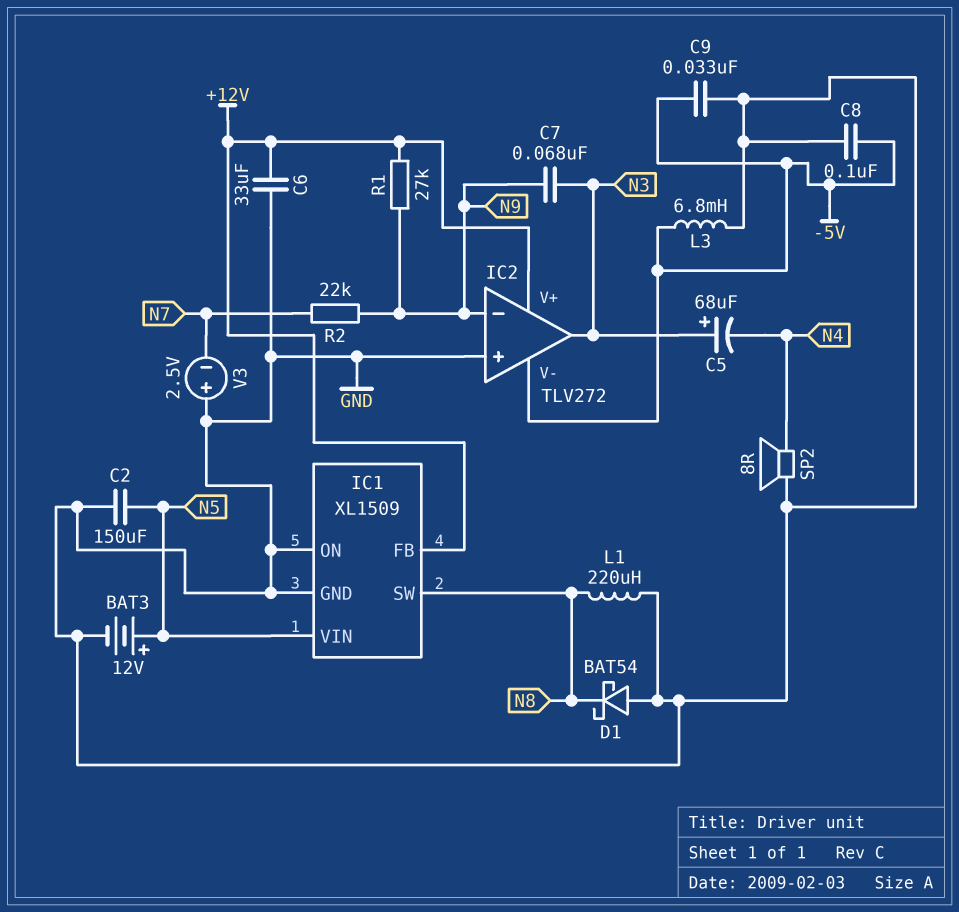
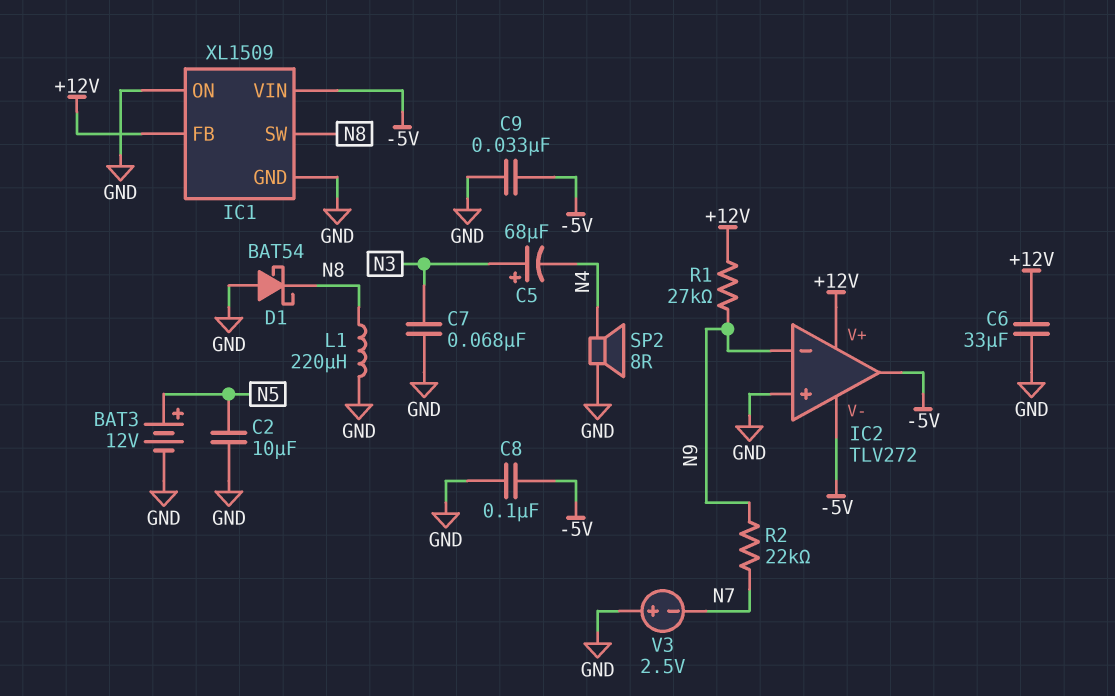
C2: 150uF (GND, N5) -> 10uF (GND, N5)
C7: 68nF (N3, N9) -> 68nF (GND, N3)
IC1 pin VIN: N5 -> -5V
IC2 pin out: N3 -> -5V
L3: 6.8mH (-5V, GND) -> none

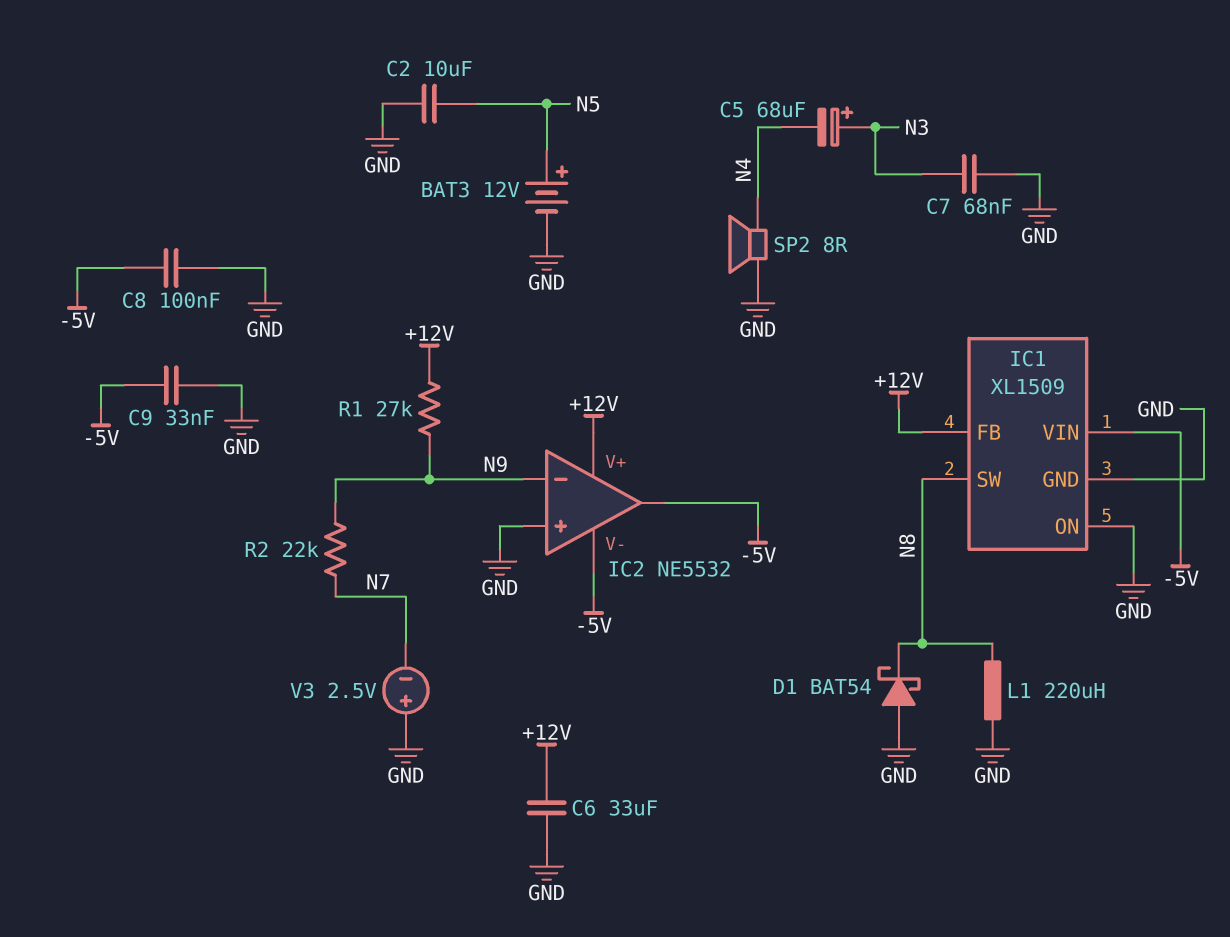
IC2: TLV272 -> NE5532

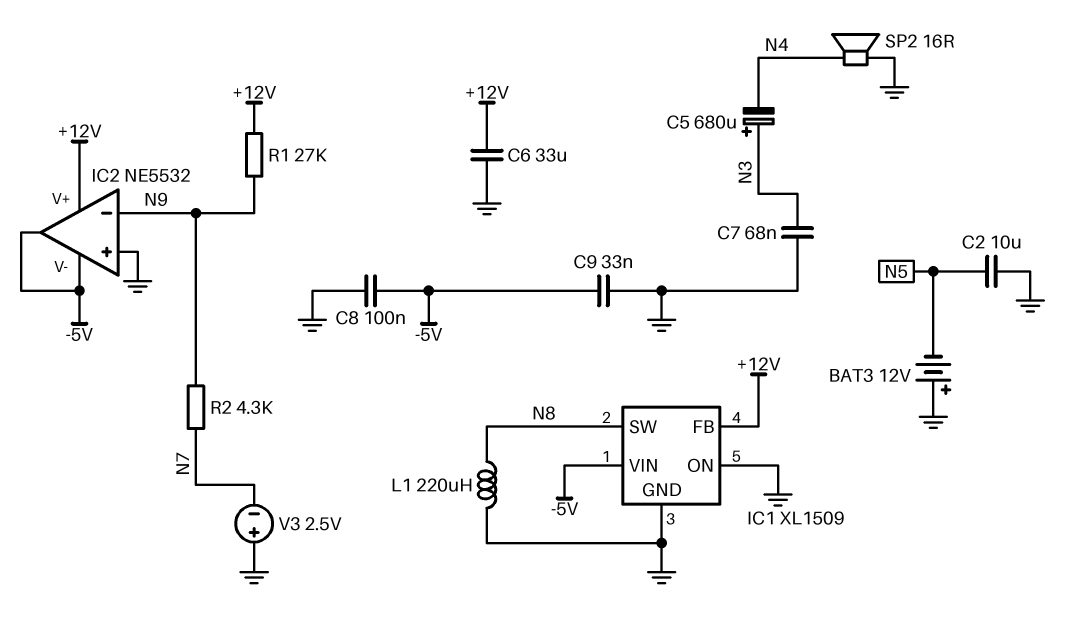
BAT3: 12V (plus N5, minus GND) -> 12V (plus GND, minus N5)
C5: 68uF (plus N3, minus N4) -> 680uF (plus N3, minus N4)
D1: schottky BAT54 (A GND, K N8) -> none
R2: 22k (N7, N9) -> 4.3k (N7, N9)
SP2: speaker 8R (GND, N4) -> speaker 16R (GND, N4)

